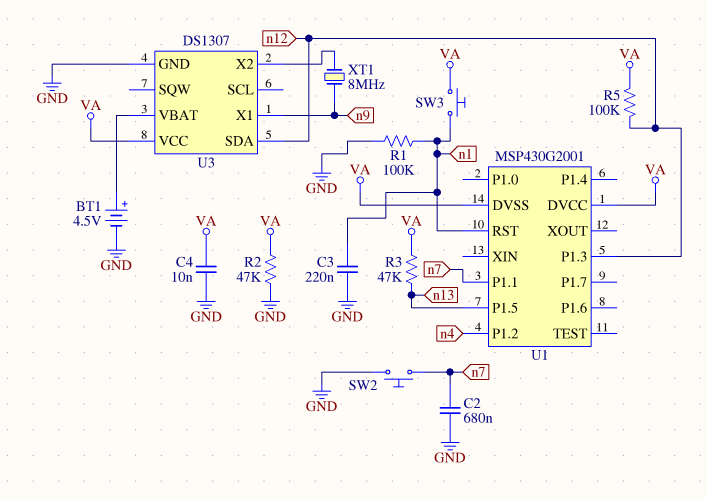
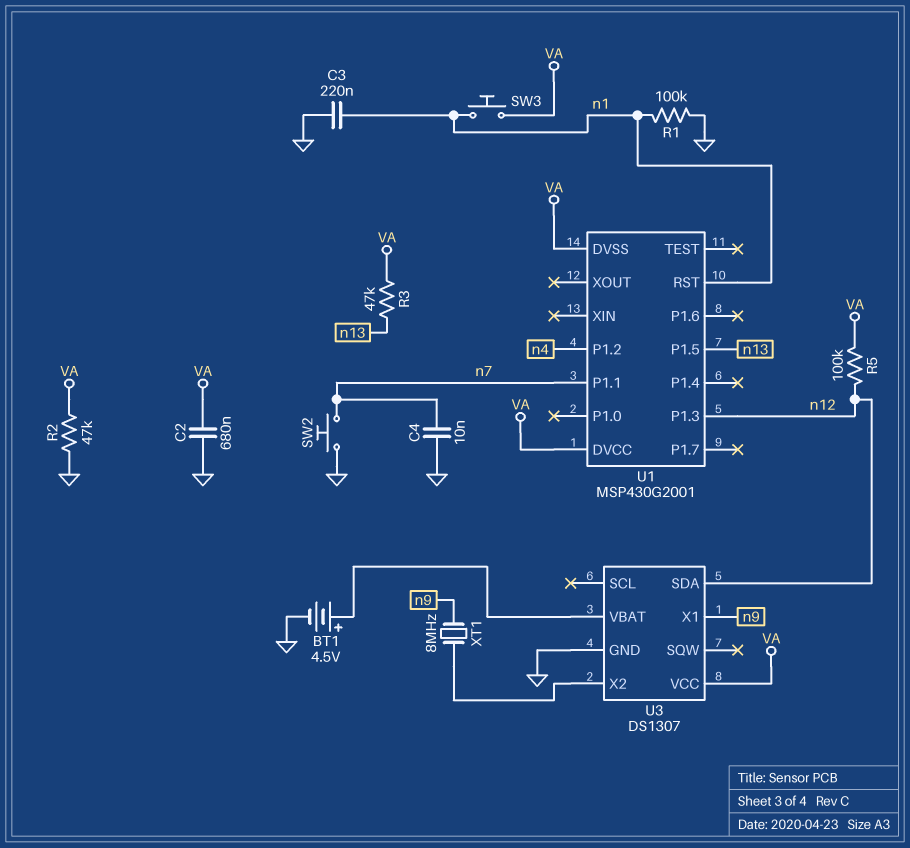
C2: 680nF (GND, n7) -> 680nF (GND, VA)
C4: 10nF (GND, VA) -> 10nF (GND, n7)

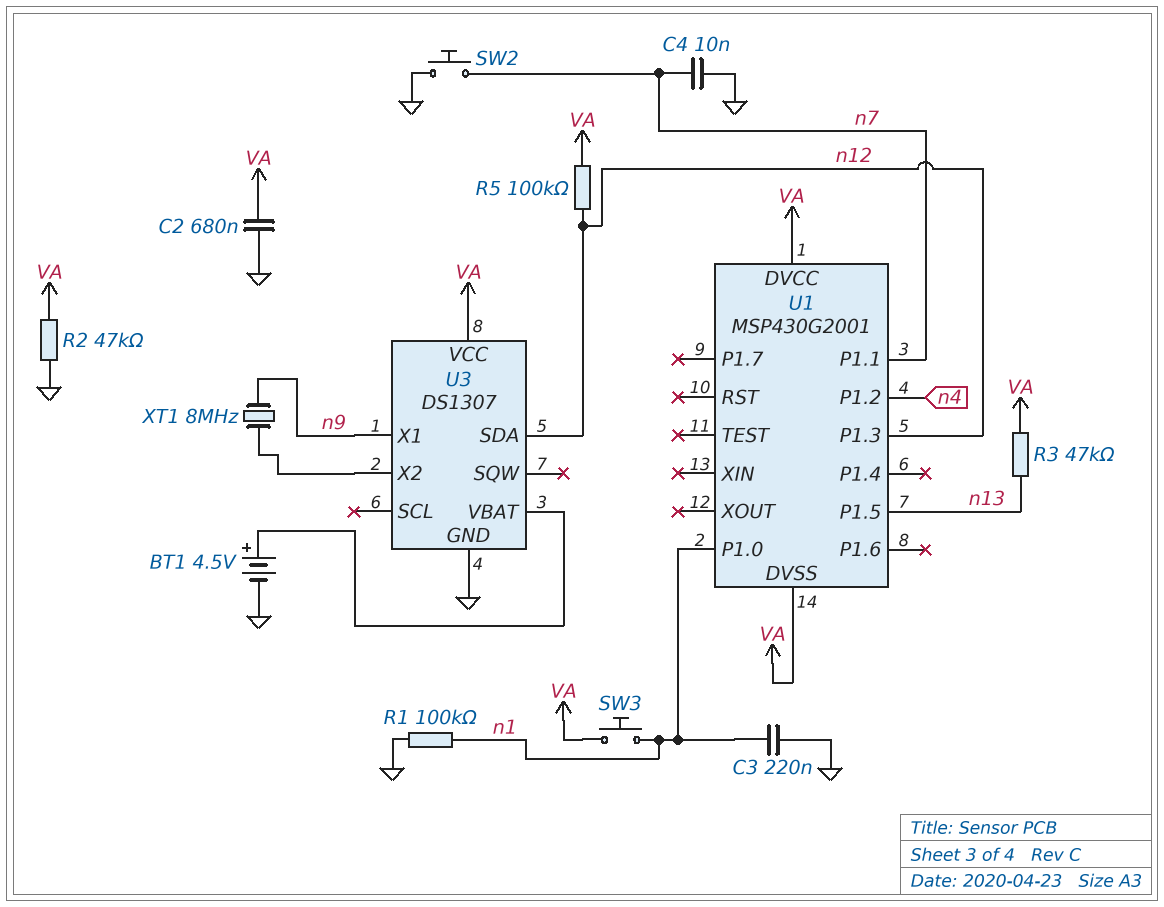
U1 pin P1.0: none -> n1
U1 pin RST: n1 -> none

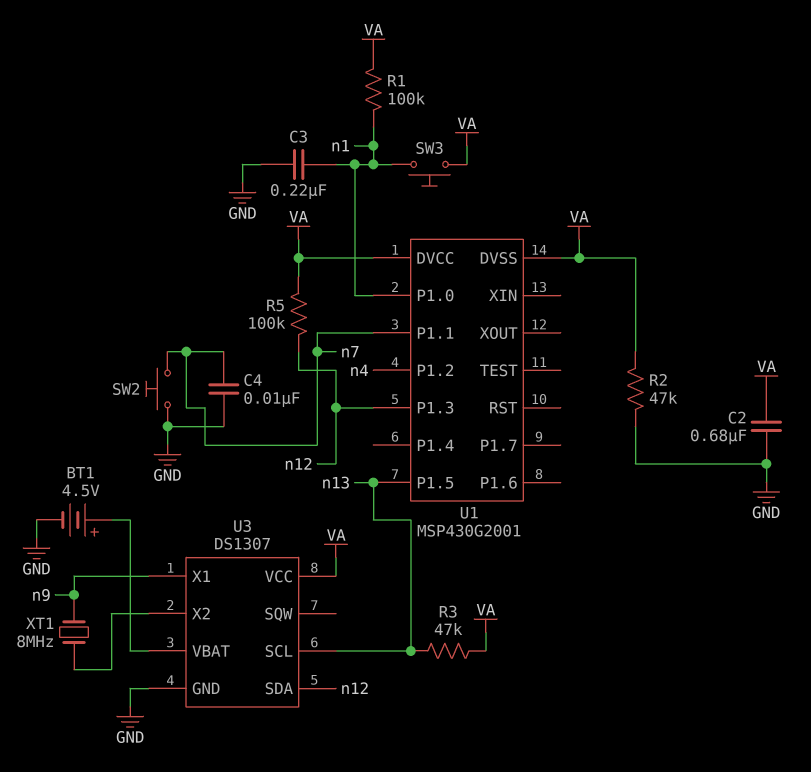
R1: 100k (GND, n1) -> 100k (VA, n1)
U3 pin SCL: none -> n13

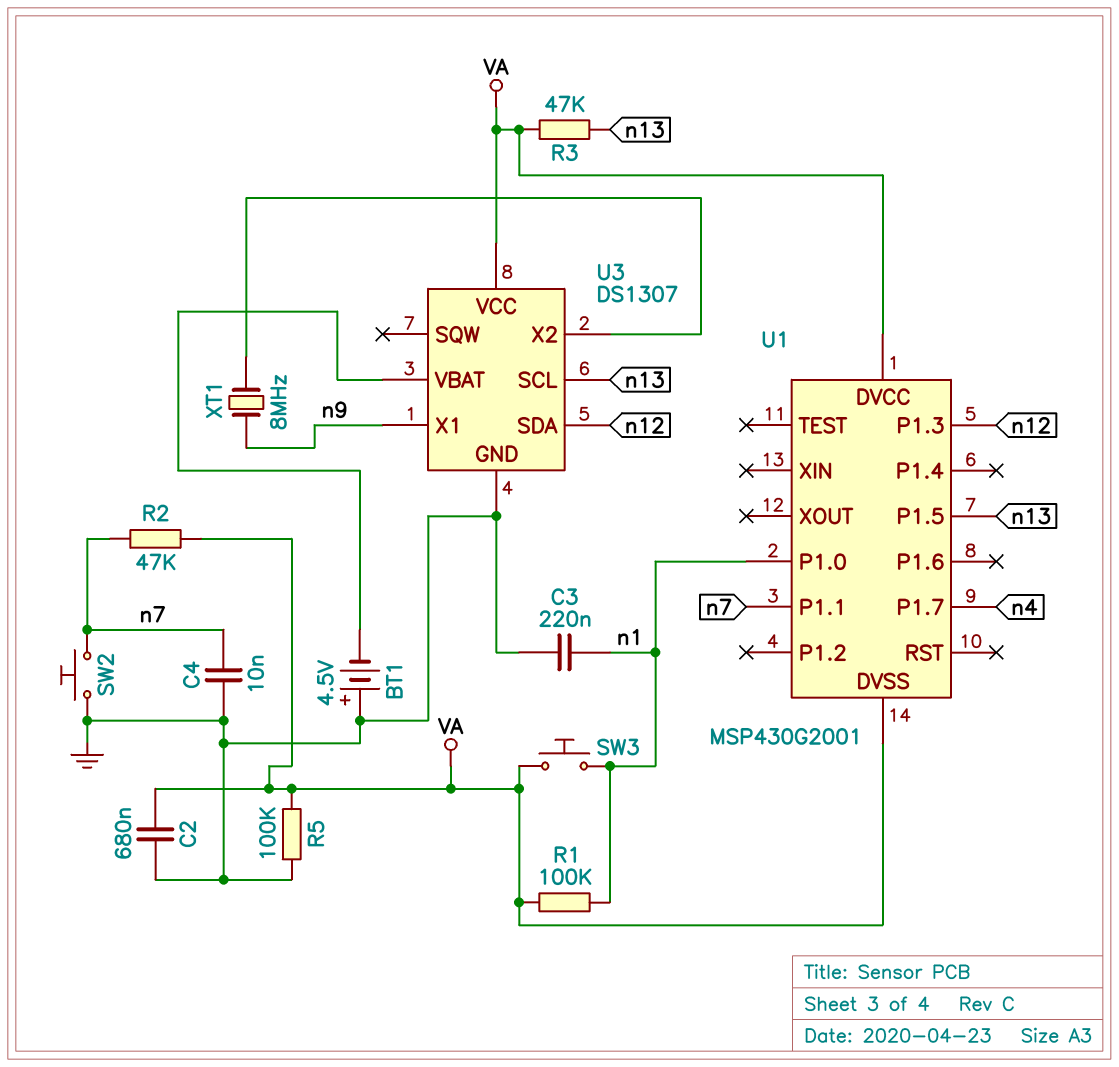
BT1: 4.5V (plus U3/VBAT, minus GND) -> 4.5V (plus GND, minus U3/VBAT)
R2: 47k (GND, VA) -> 47k (VA, n7)
R5: 100k (VA, n12) -> 100k (GND, VA)
U1 pin P1.2: n4 -> none
U1 pin P1.7: none -> n4

